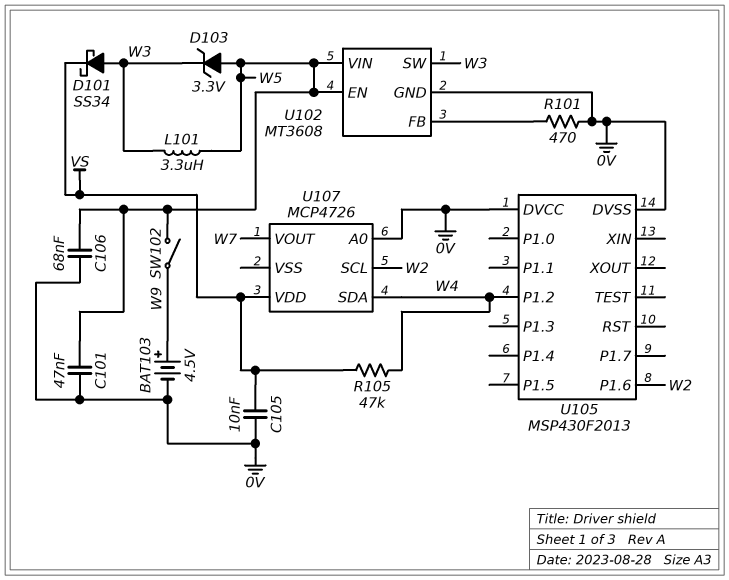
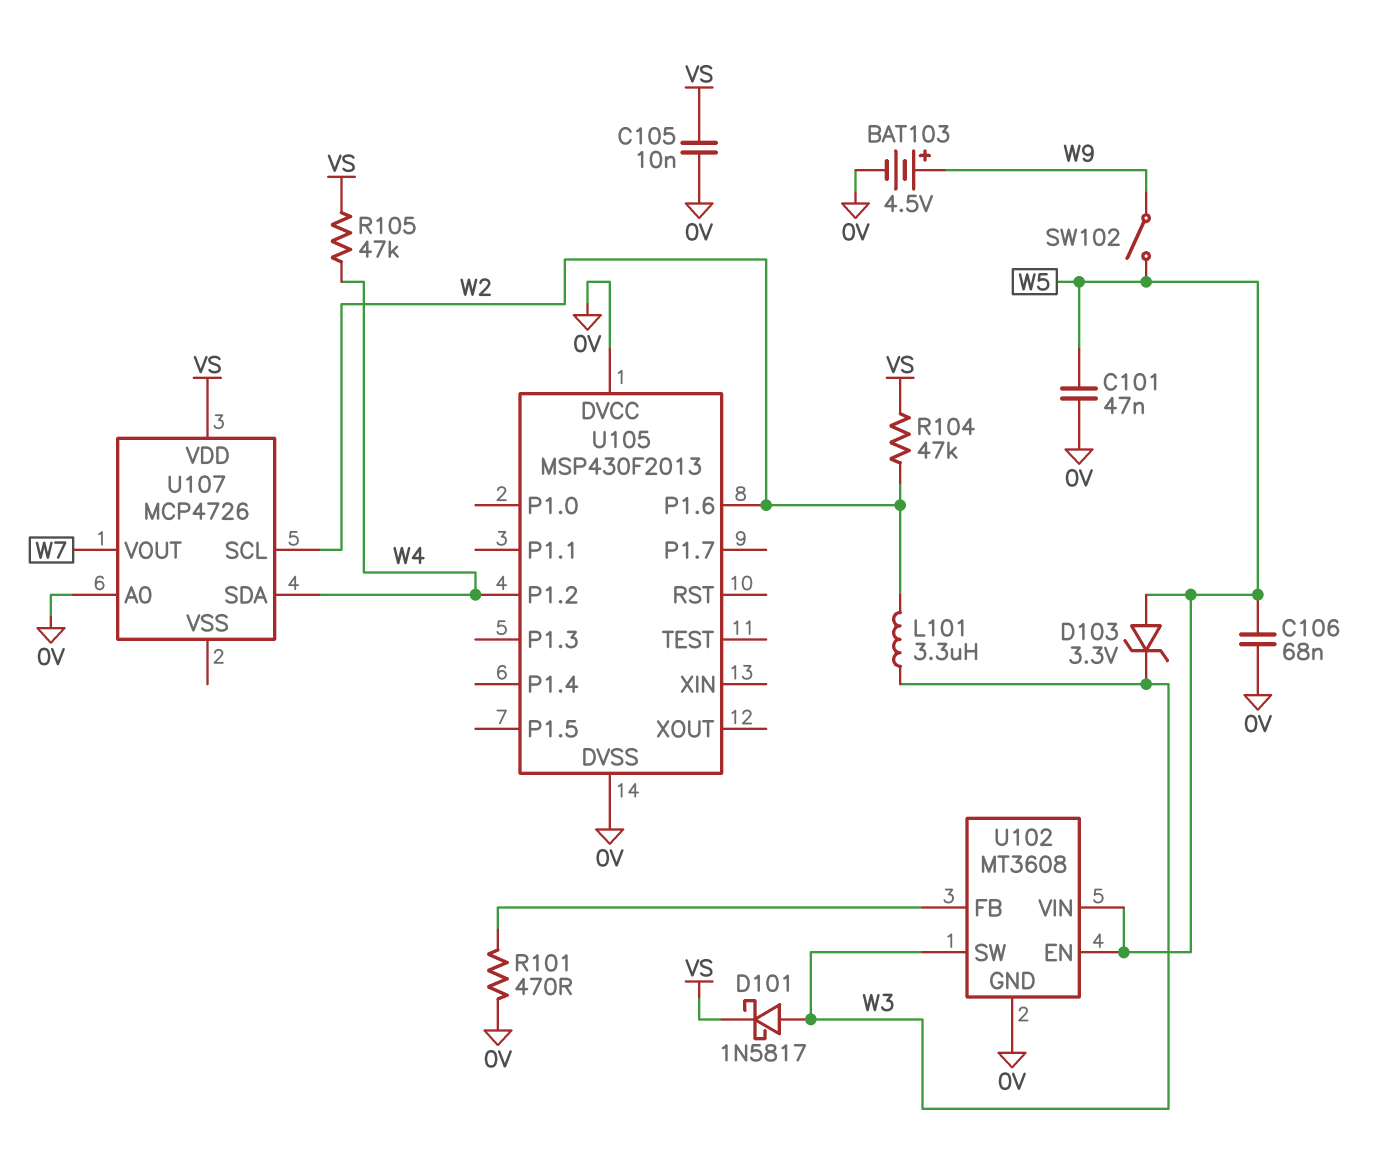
D101: schottky SS34 (A W3, K VS) -> schottky 1N5817 (A W3, K VS)
L101: 3.3uH (W3, W5) -> 3.3uH (W2, W3)
R104: none -> 47k (VS, W2)

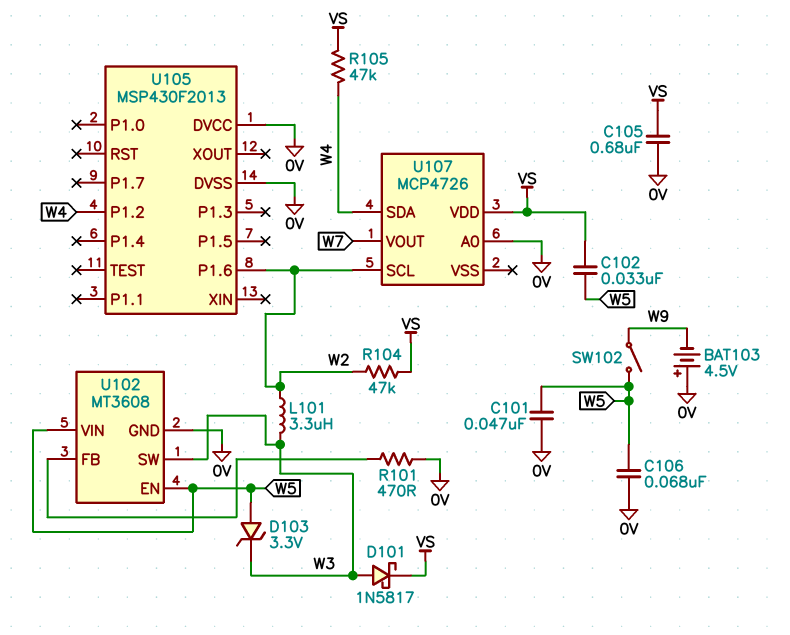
BAT103: 4.5V (plus W9, minus 0V) -> 4.5V (plus 0V, minus W9)
C102: none -> 33nF (VS, W5)
C105: 10nF (0V, VS) -> 680nF (0V, VS)

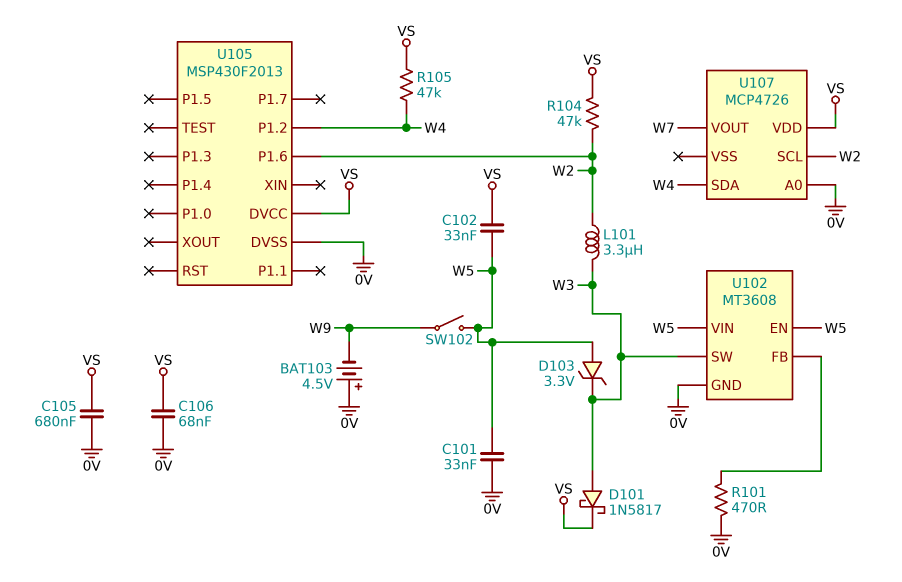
C101: 47nF (0V, W5) -> 33nF (0V, W5)
C106: 68nF (0V, W5) -> 68nF (0V, VS)
U105 pin DVCC: 0V -> VS

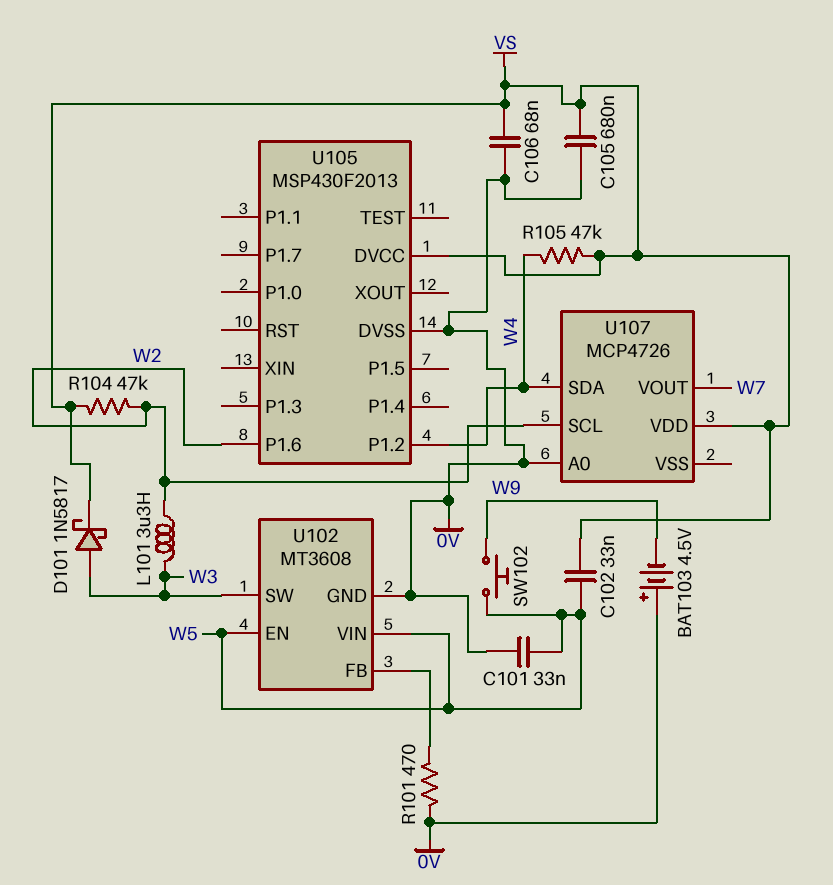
D103: zener 3.3V (A W5, K W3) -> none
SW102: switch (W5, W9) -> button (W5, W9)

